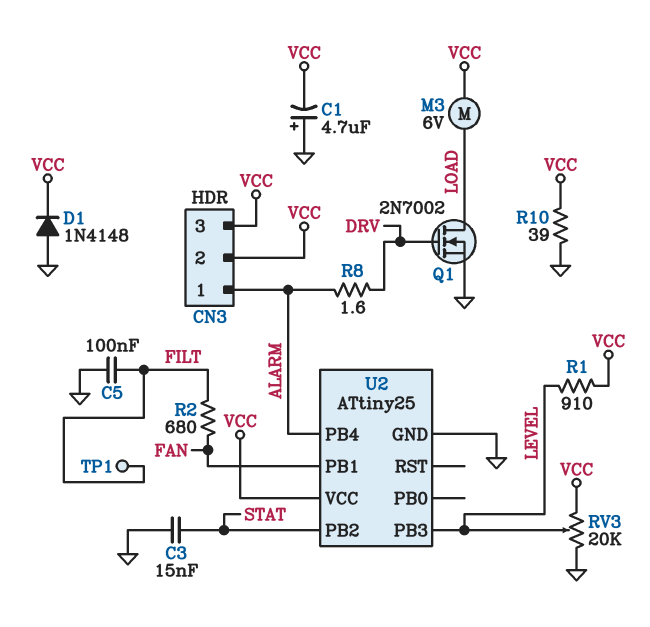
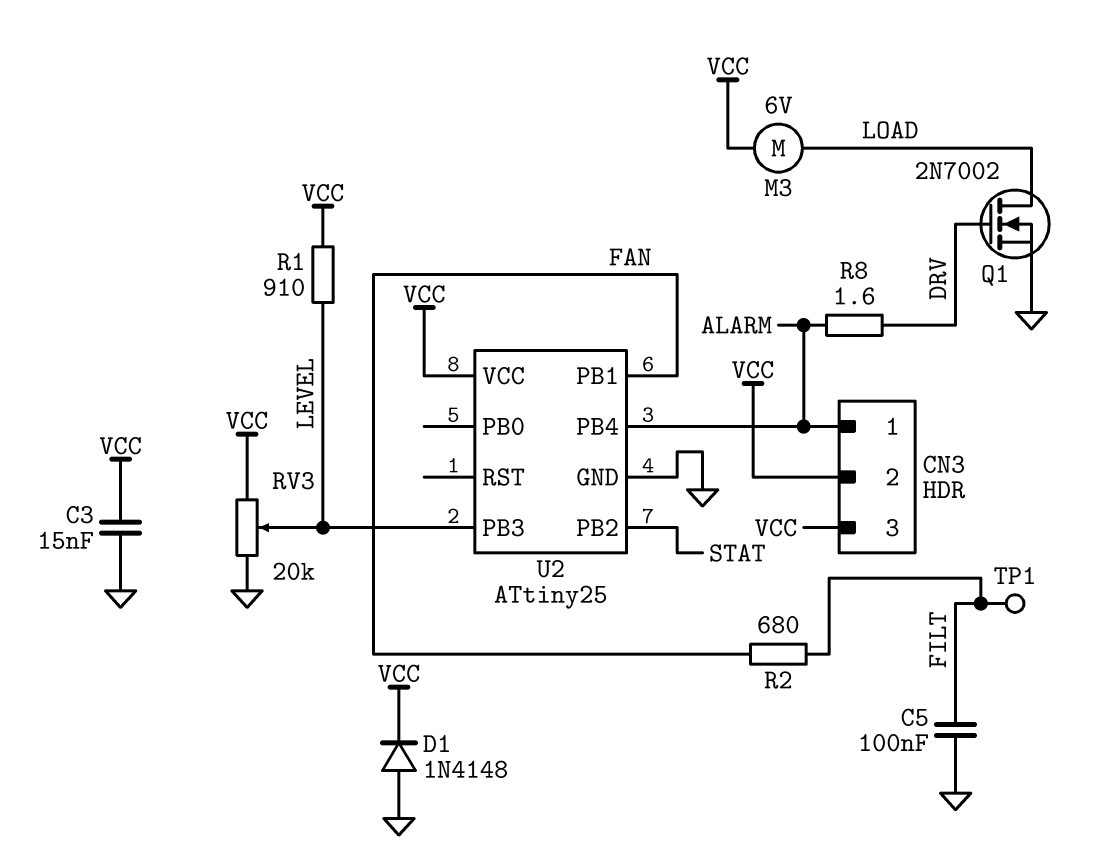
C1: 4.7uF (plus GND, minus VCC) -> none
C3: 15nF (GND, STAT) -> 15nF (GND, VCC)
R10: 39 (GND, VCC) -> none

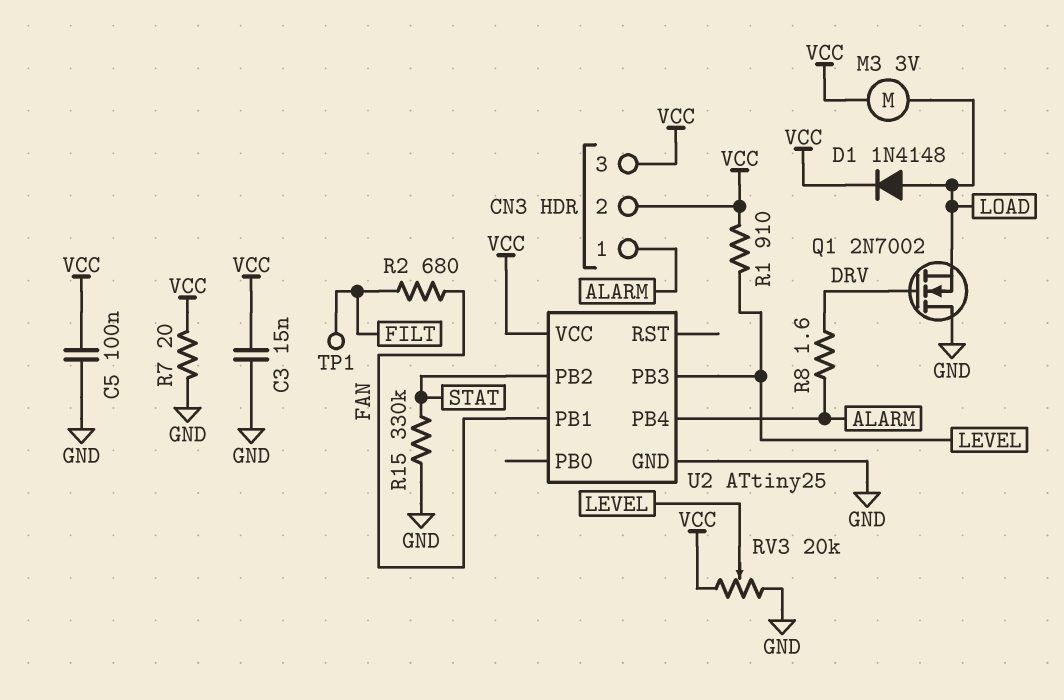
C5: 100nF (FILT, GND) -> 100nF (GND, VCC)
D1: diode 1N4148 (A GND, K VCC) -> diode 1N4148 (A LOAD, K VCC)
M3: motor 6V (LOAD, VCC) -> motor 3V (LOAD, VCC)
Q1: NMOS 2N7002 (G DRV, D LOAD, S GND) -> NMOS 2N7002 (G DRV, D GND, S LOAD)
R7: none -> 20 (GND, VCC)
R15: none -> 330k (GND, STAT)

